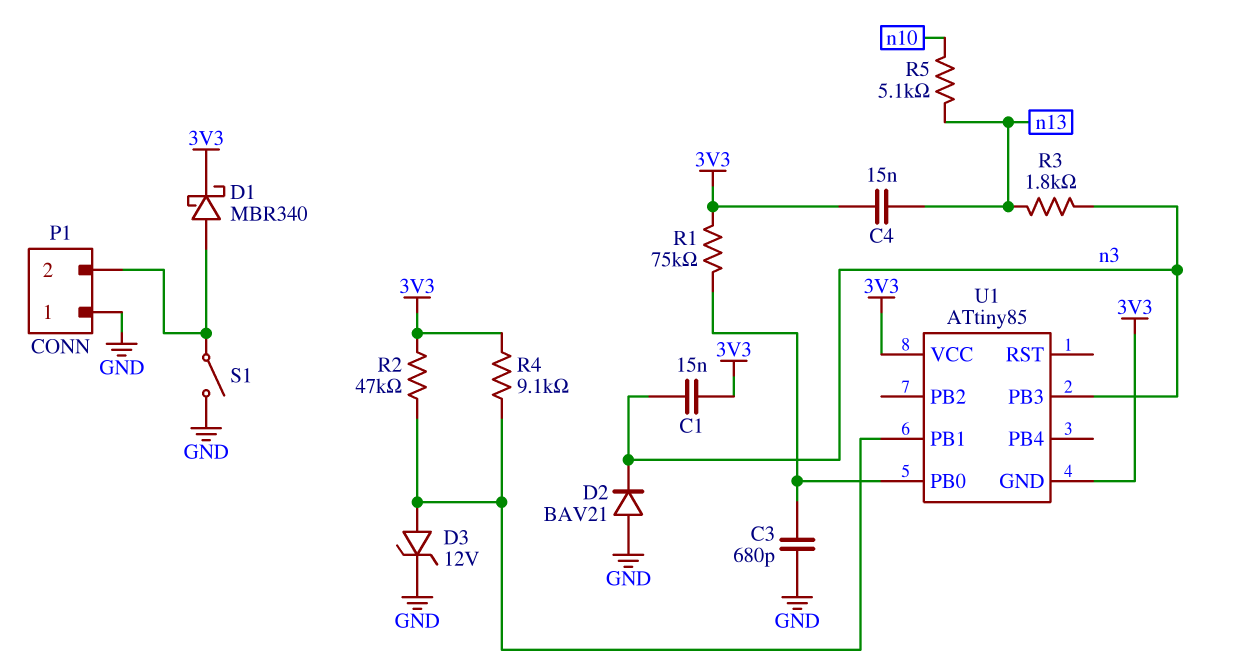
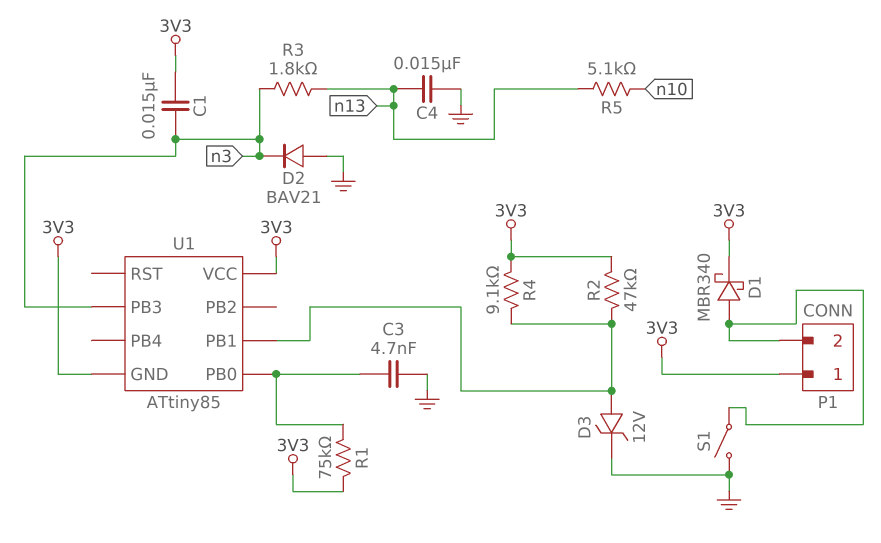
C3: 680pF (GND, U1/PB0) -> 4.7nF (GND, U1/PB0)
C4: 15nF (3V3, n13) -> 15nF (GND, n13)
P1 pin 1: GND -> 3V3

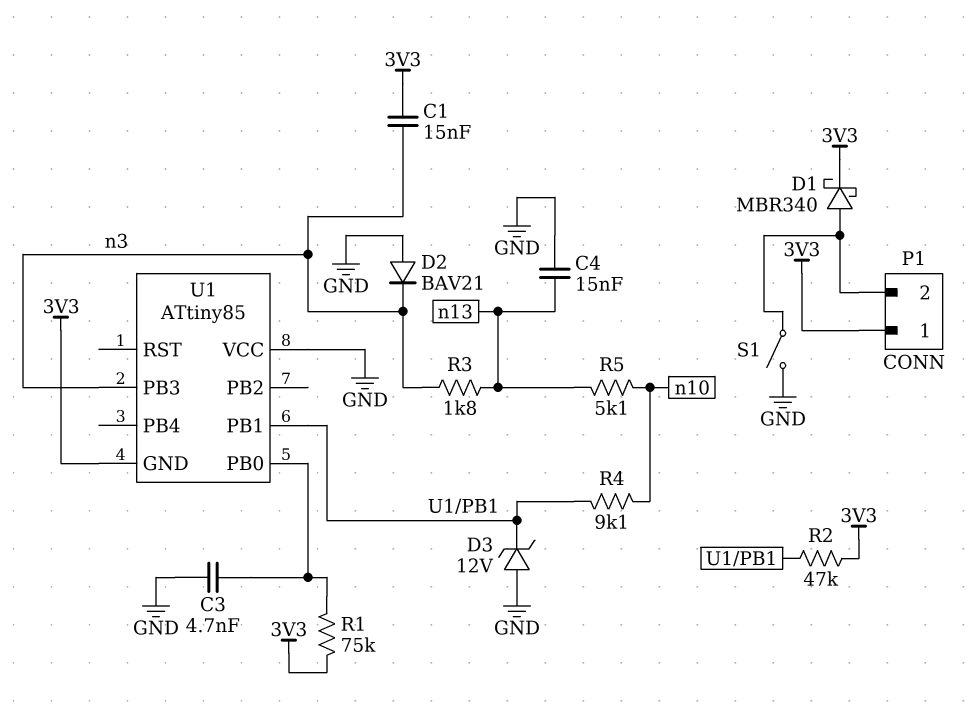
D3: zener 12V (A U1/PB1, K GND) -> zener 12V (A GND, K U1/PB1)
R4: 9.1k (3V3, U1/PB1) -> 9.1k (U1/PB1, n10)
U1 pin VCC: 3V3 -> GND

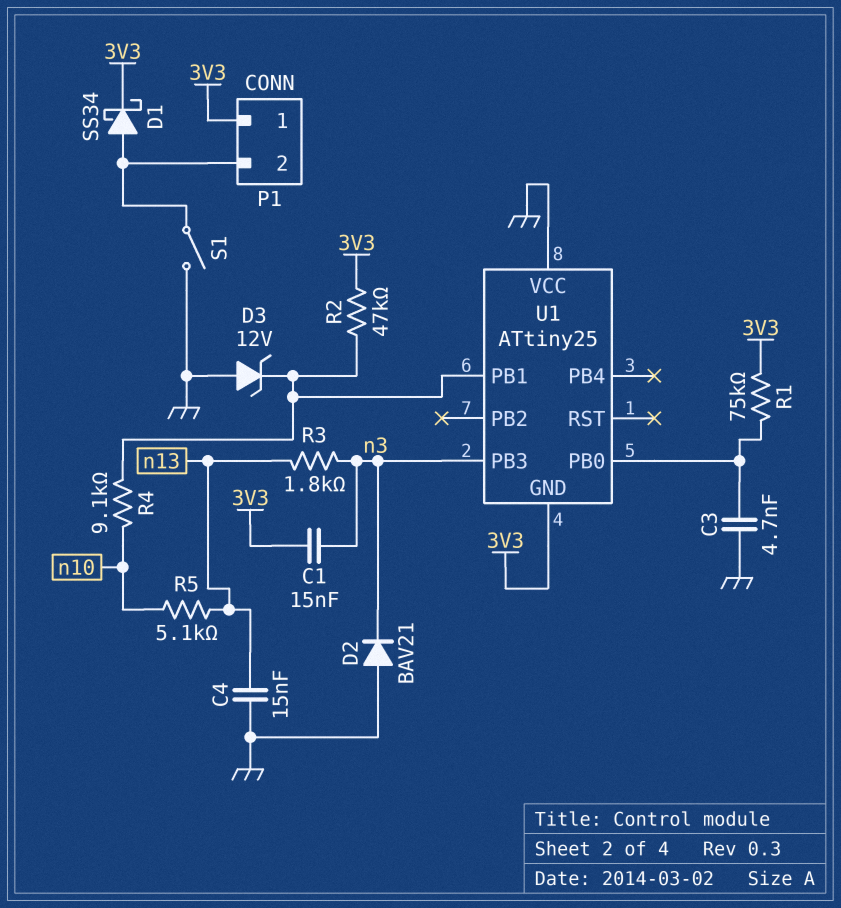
D1: schottky MBR340 (A P1/2, K 3V3) -> schottky SS34 (A P1/2, K 3V3)
U1: ATtiny85 -> ATtiny25

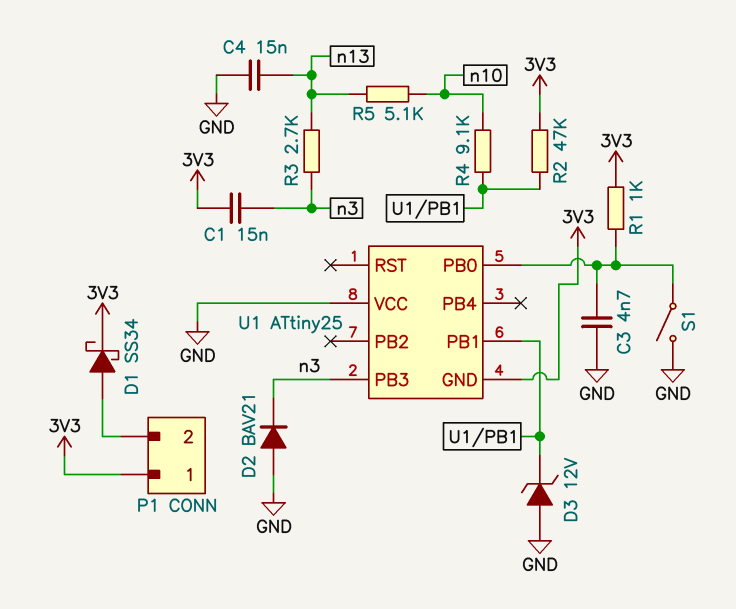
R1: 75k (3V3, U1/PB0) -> 1k (3V3, U1/PB0)
R3: 1.8k (n3, n13) -> 2.7k (n3, n13)
S1: switch (GND, P1/2) -> switch (GND, U1/PB0)

